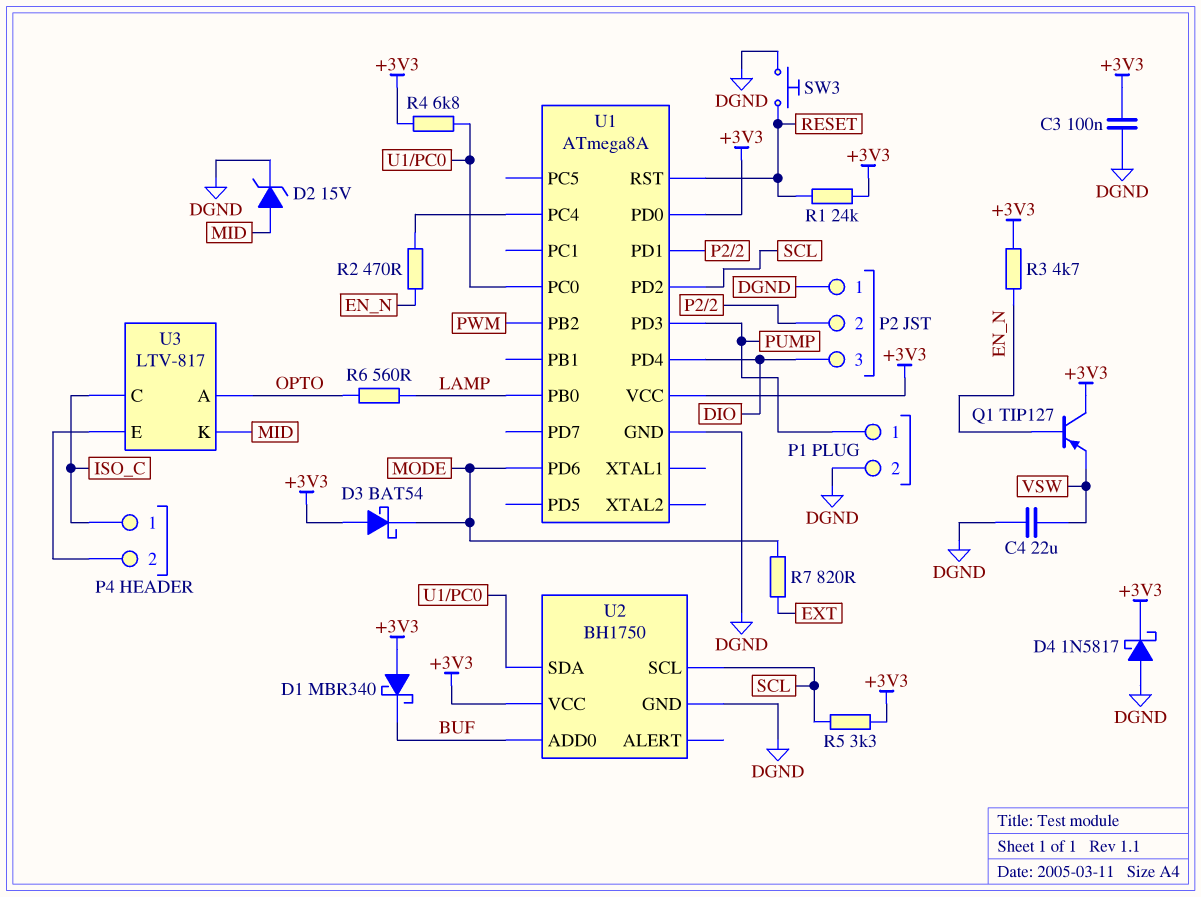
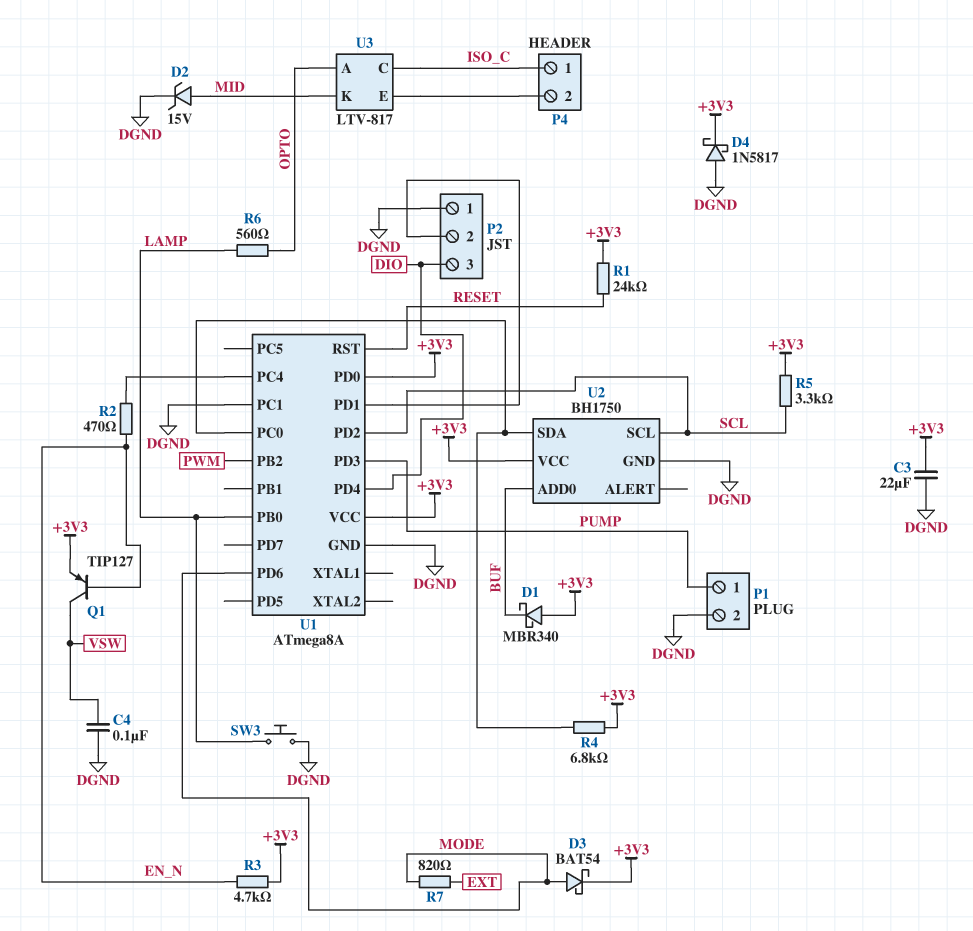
C3: 100nF (+3V3, DGND) -> 22uF (+3V3, DGND)
C4: 22uF (DGND, VSW) -> 100nF (DGND, VSW)
D3: schottky BAT54 (A +3V3, K MODE) -> schottky BAT54 (A MODE, K +3V3)
Q1: PNP TIP127 (B EN_N, C +3V3, E VSW) -> PNP TIP127 (B EN_N, C VSW, E +3V3)
SW3: button (DGND, RESET) -> button (DGND, LAMP)
U1 pin PC1: none -> DGND

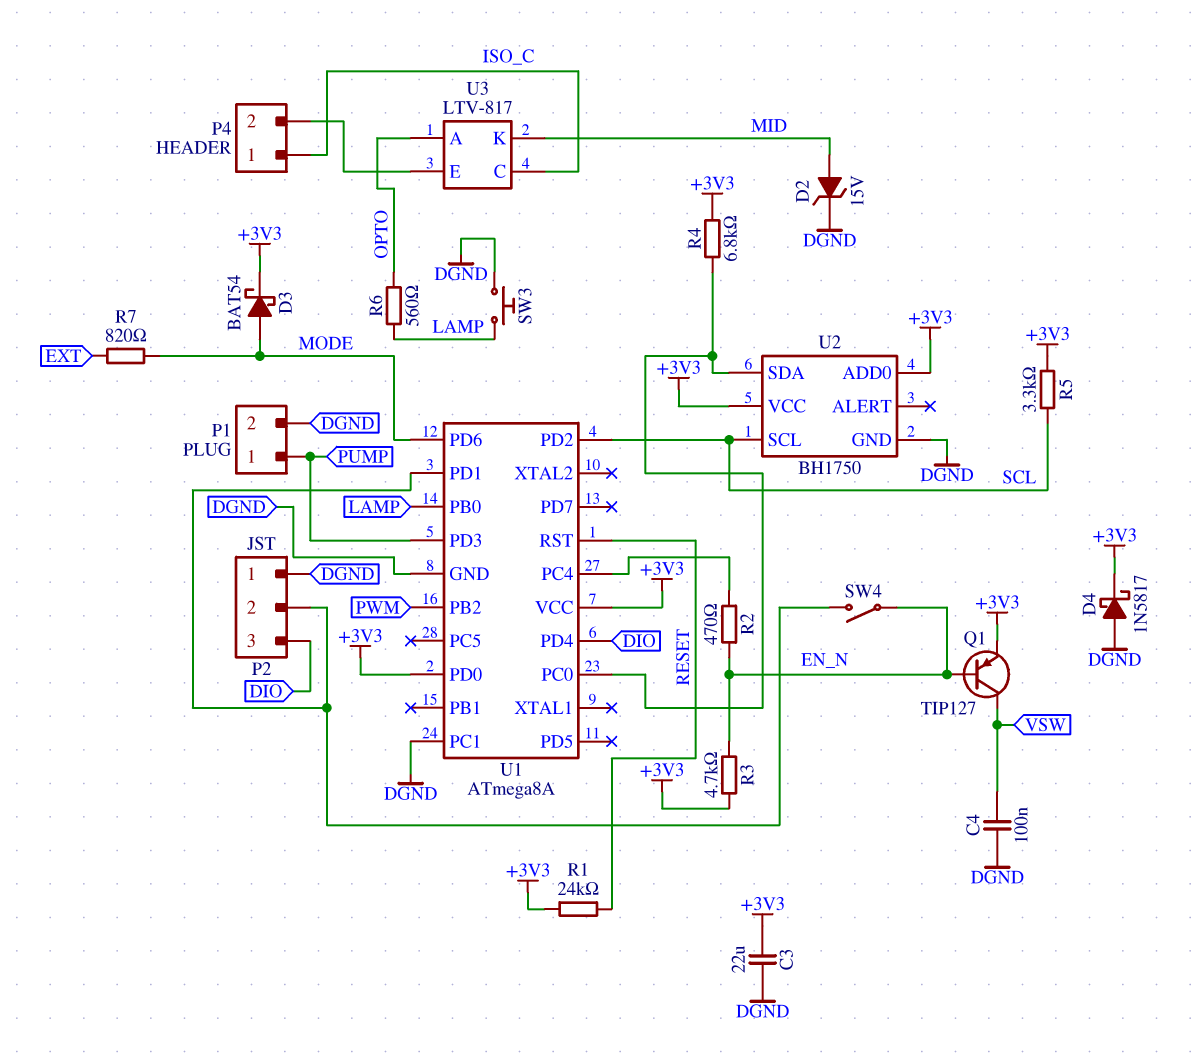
D1: schottky MBR340 (A +3V3, K BUF) -> none
SW4: none -> switch (EN_N, P2/2)
U2 pin ADD0: BUF -> +3V3

